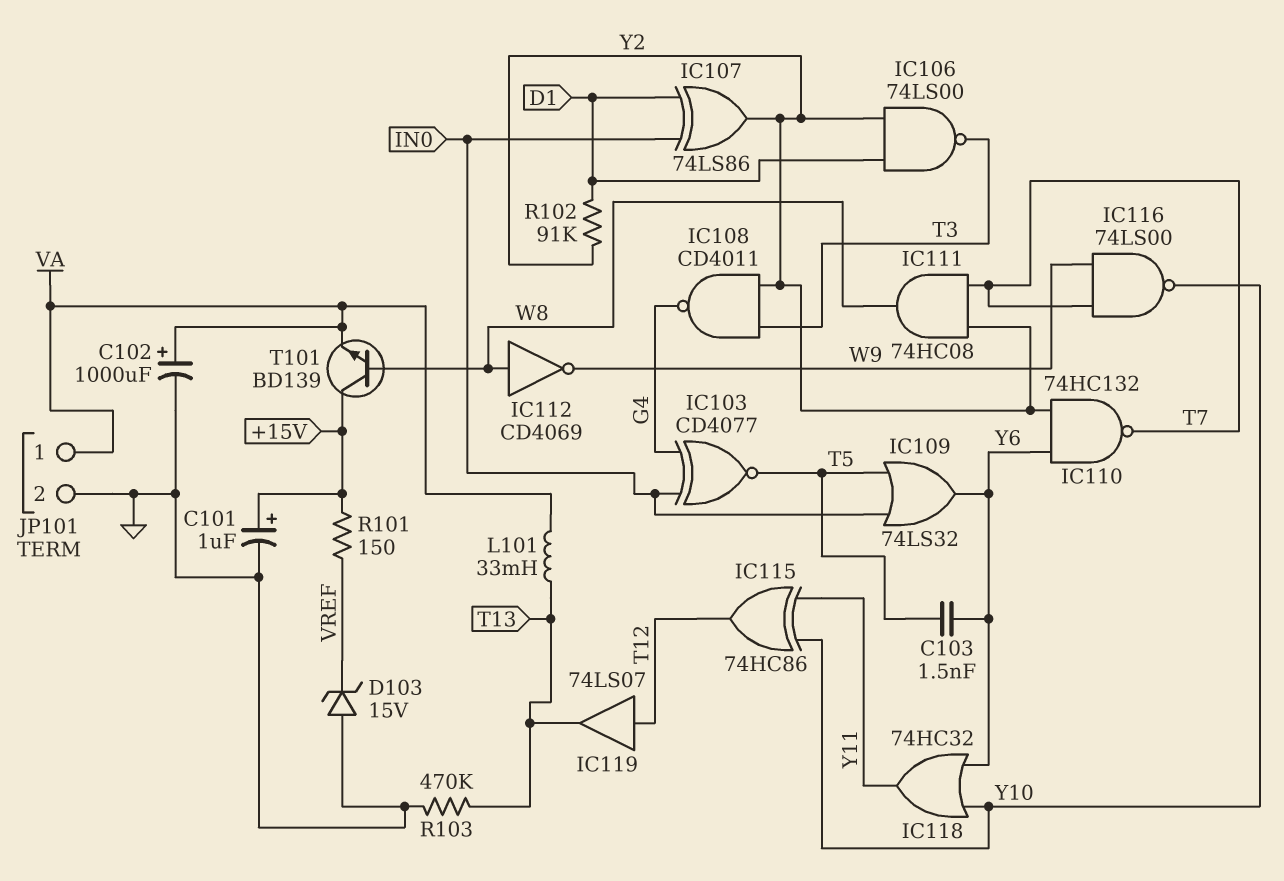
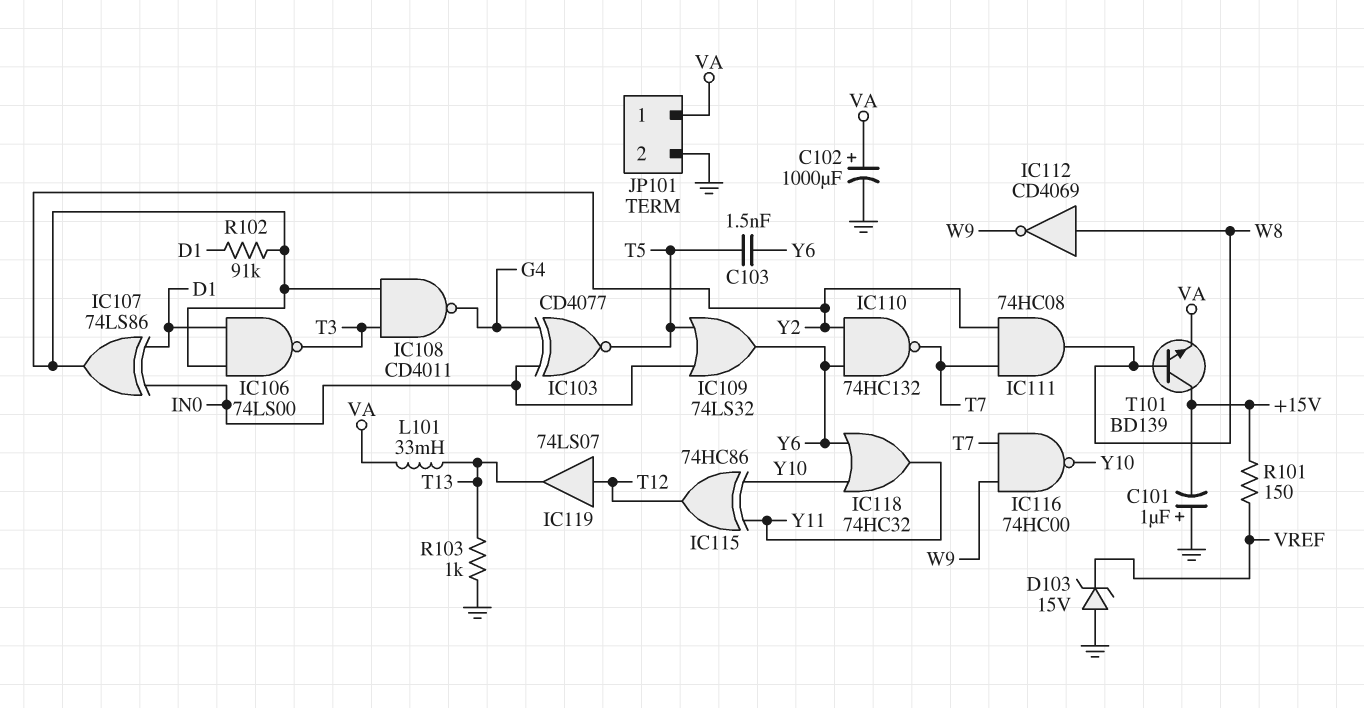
C101: 1uF (plus +15V, minus GND) -> 1uF (plus GND, minus +15V)
IC116: NAND 74LS00 (in T7, in W9, out Y10) -> NAND 74HC00 (in T7, in W9, out Y10)
R103: 470k (GND, T13) -> 1k (GND, T13)

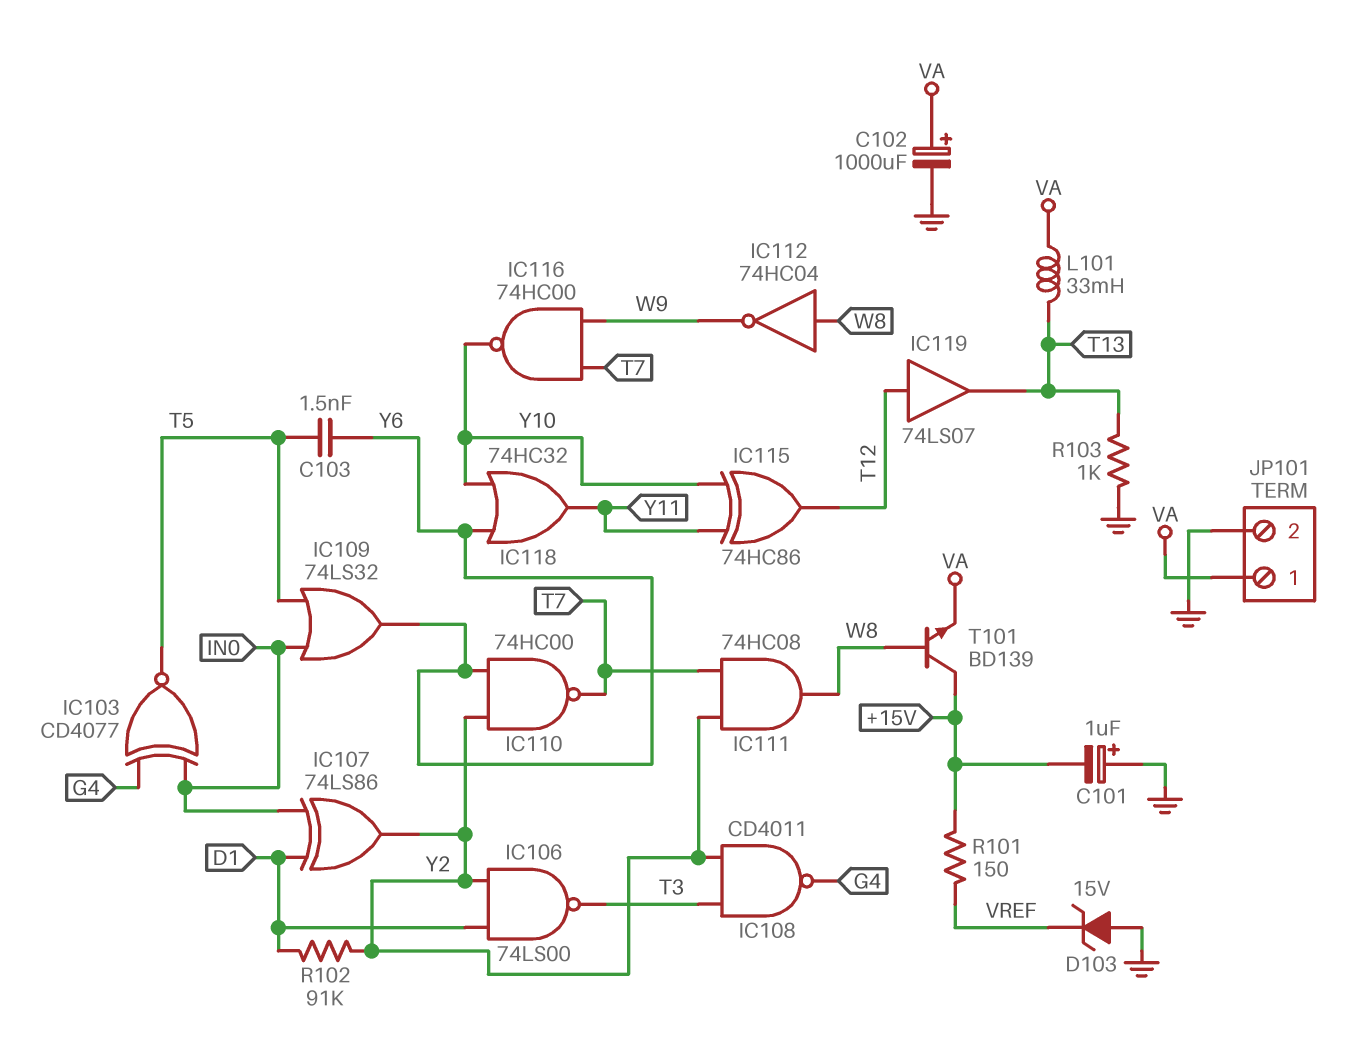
IC110: NAND 74HC132 (in Y2, in Y6, out T7) -> NAND 74HC00 (in Y2, in Y6, out T7)
IC112: NOT CD4069 (in W8, out W9) -> NOT 74HC04 (in W8, out W9)

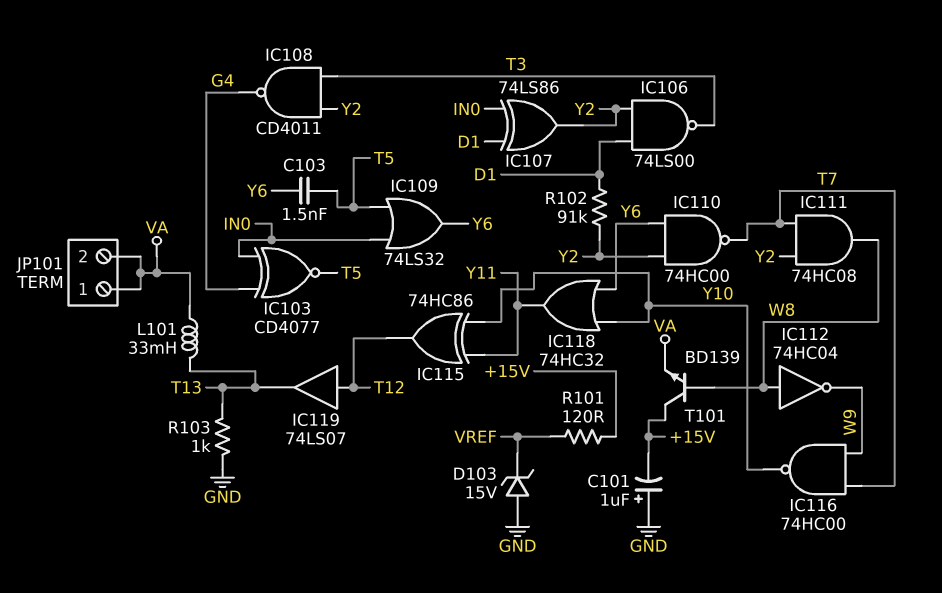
C102: 1000uF (plus VA, minus GND) -> none
JP101 pin 2: GND -> VA
R101: 150 (+15V, VREF) -> 120 (+15V, VREF)

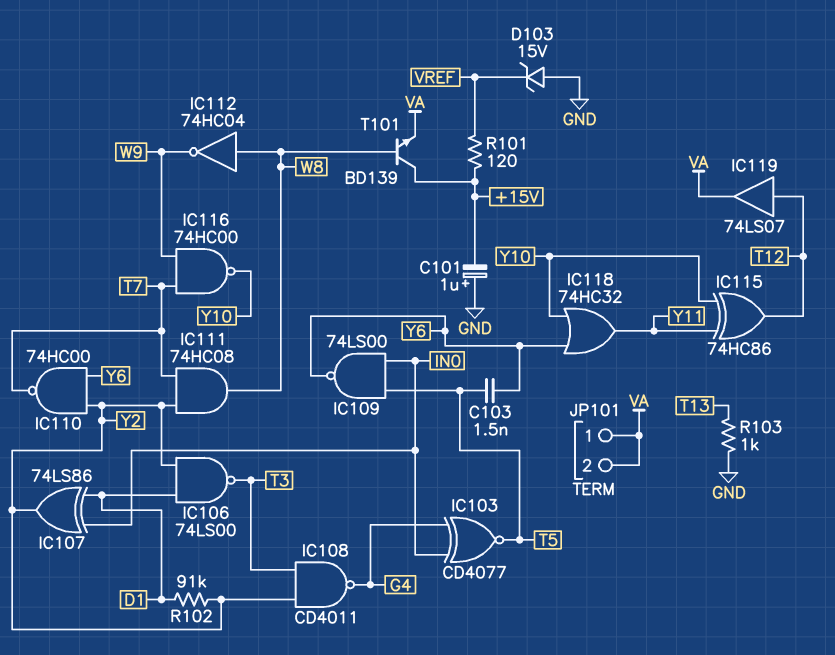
IC109: OR 74LS32 (in IN0, in T5, out Y6) -> NAND 74LS00 (in IN0, in T5, out Y6)
IC119: buffer 74LS07 (in T12, out T13) -> buffer 74LS07 (in T12, out VA)
L101: 33mH (T13, VA) -> none

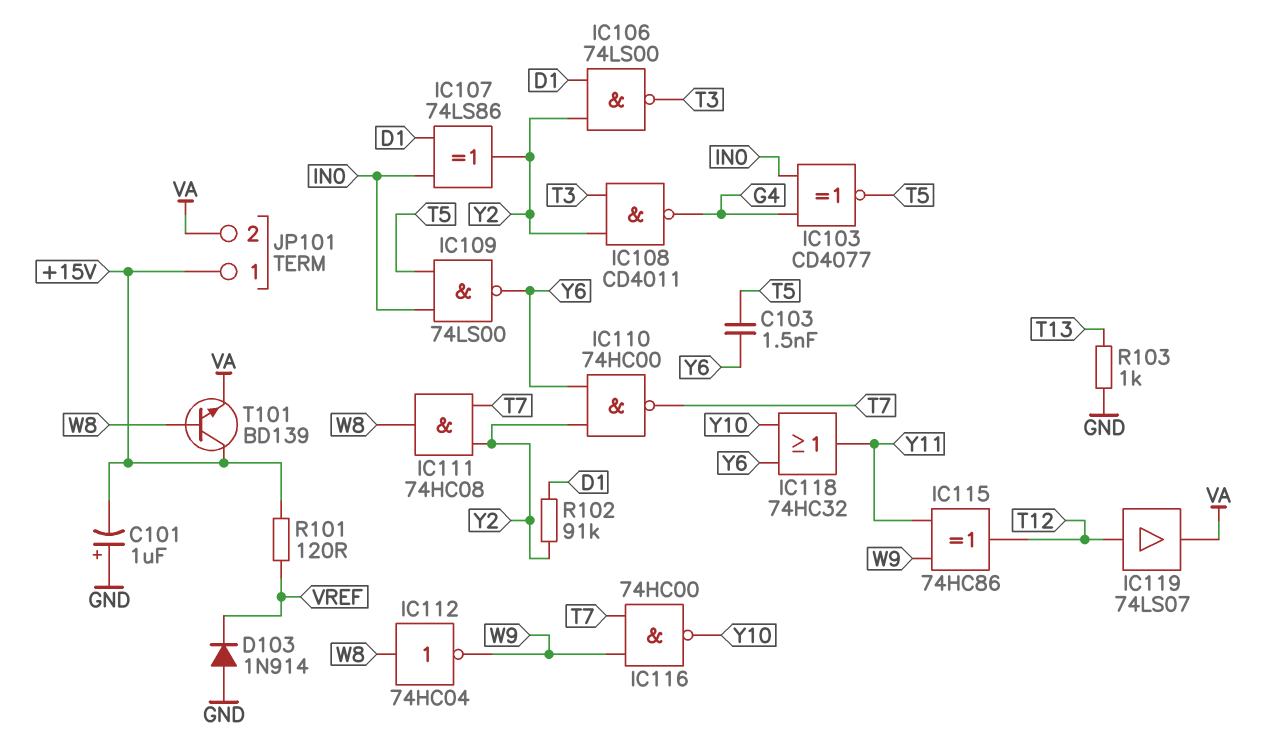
D103: zener 15V (A GND, K VREF) -> diode 1N914 (A GND, K VREF)
IC115: XOR 74HC86 (in Y10, in Y11, out T12) -> XOR 74HC86 (in W9, in Y11, out T12)
JP101 pin 1: VA -> +15V

